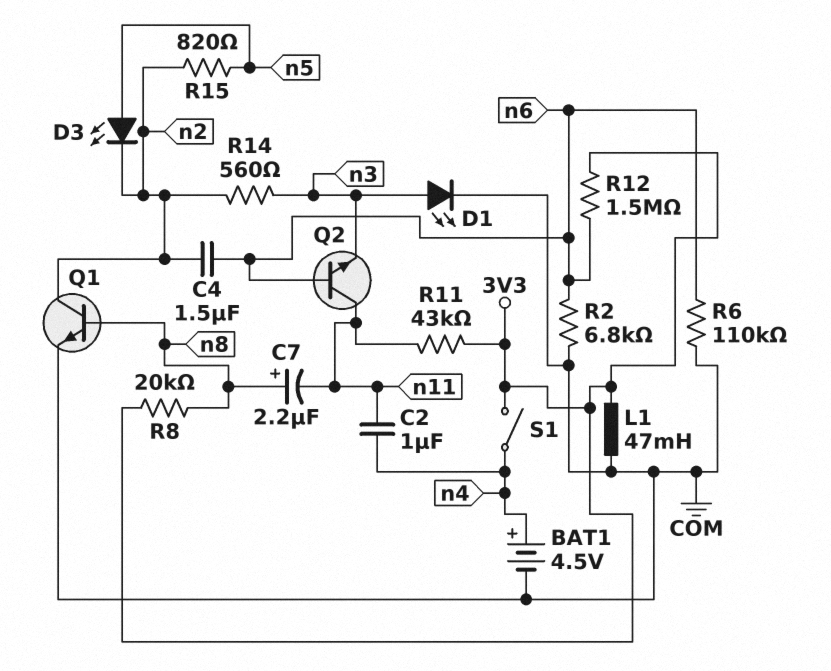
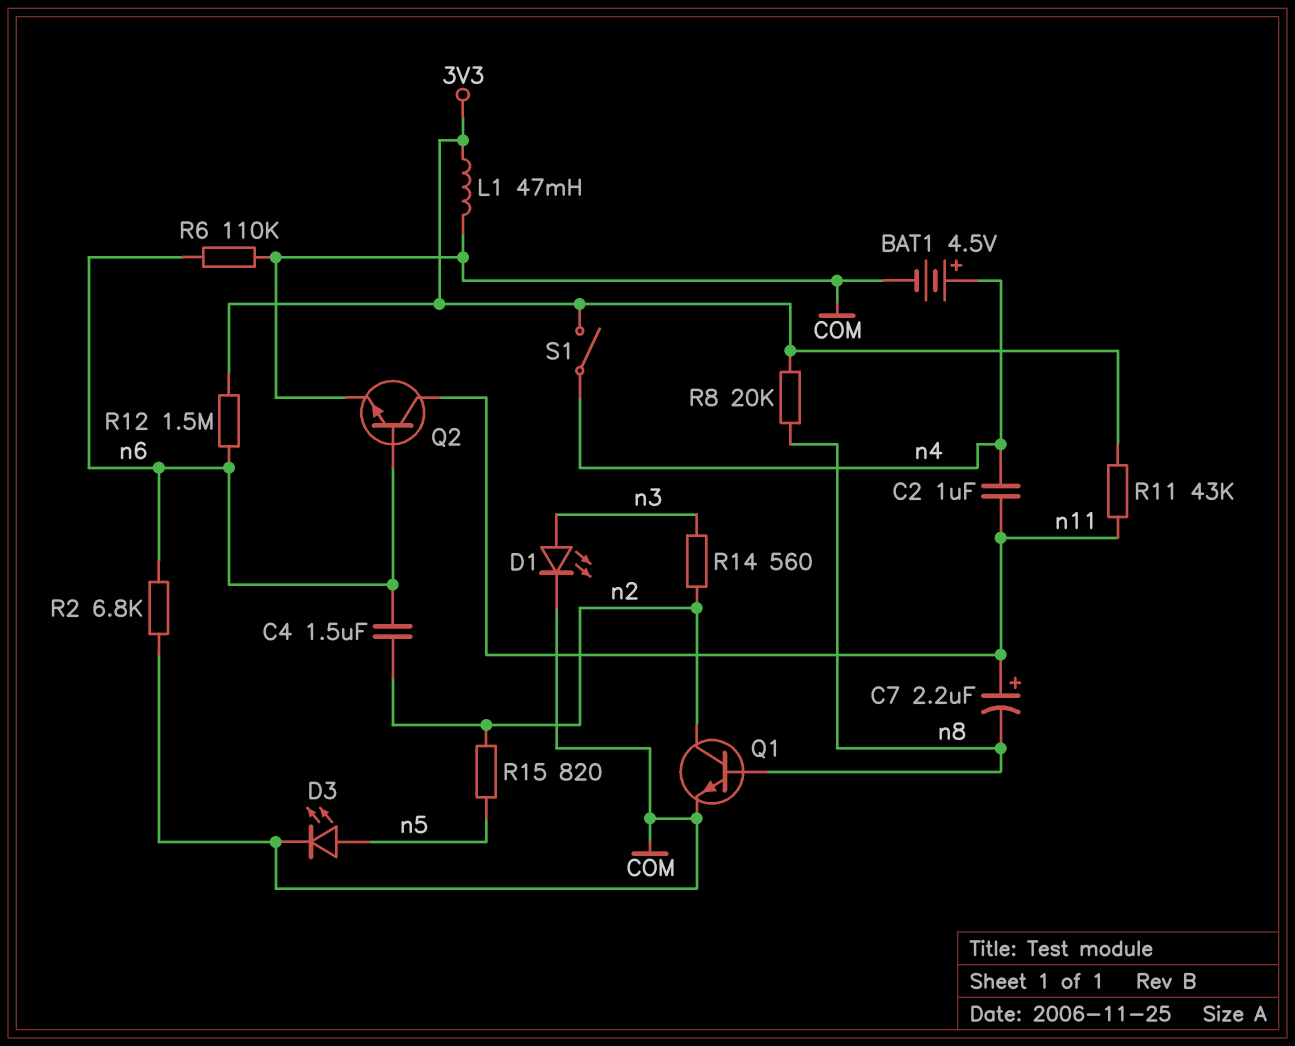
C7: 2.2uF (plus n8, minus n11) -> 2.2uF (plus n11, minus n8)
D3: LED (A n5, K n2) -> LED (A n5, K COM)
Q2: NPN (B n6, C n11, E n3) -> NPN (B n6, C n11, E COM)

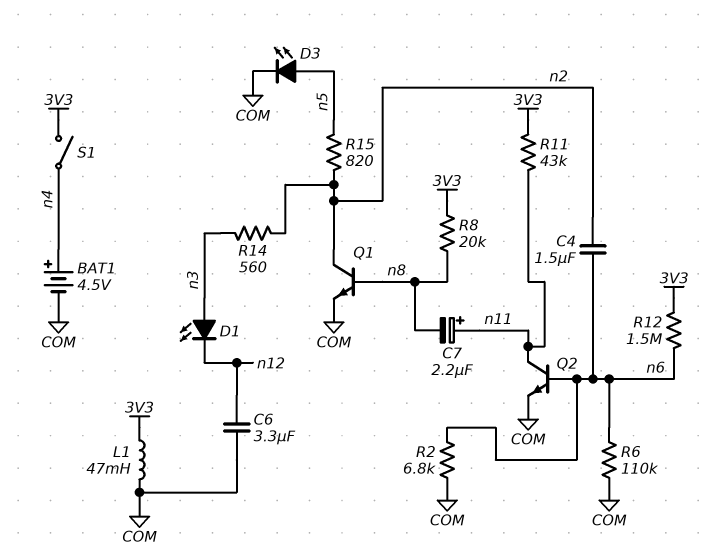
C2: 1uF (n4, n11) -> none
C6: none -> 3.3uF (COM, n12)
D1: LED (A n3, K COM) -> LED (A n3, K n12)

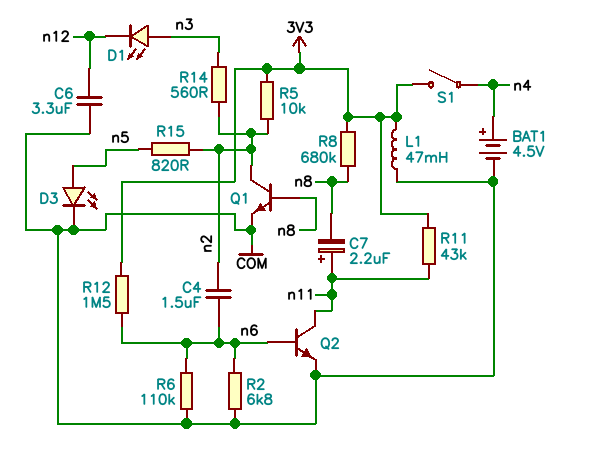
R5: none -> 10k (3V3, n2)
R8: 20k (3V3, n8) -> 680k (3V3, n8)

